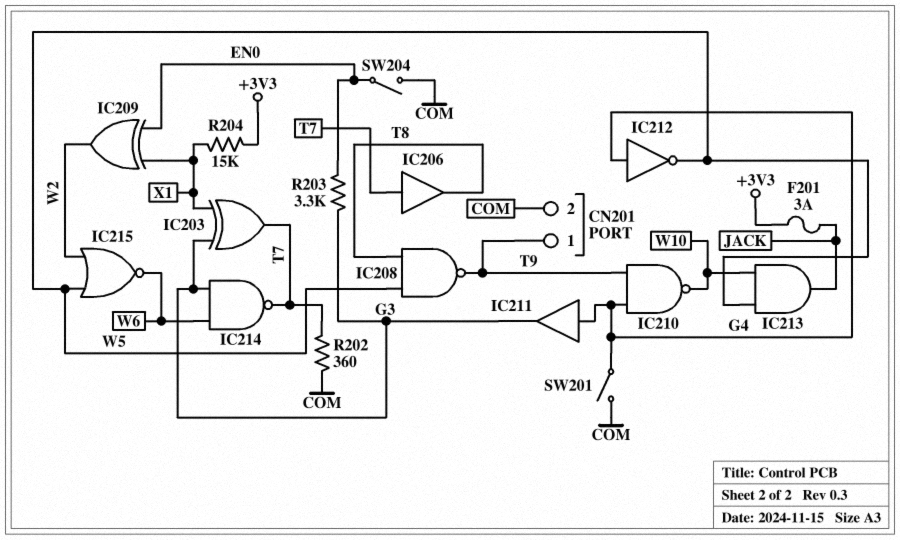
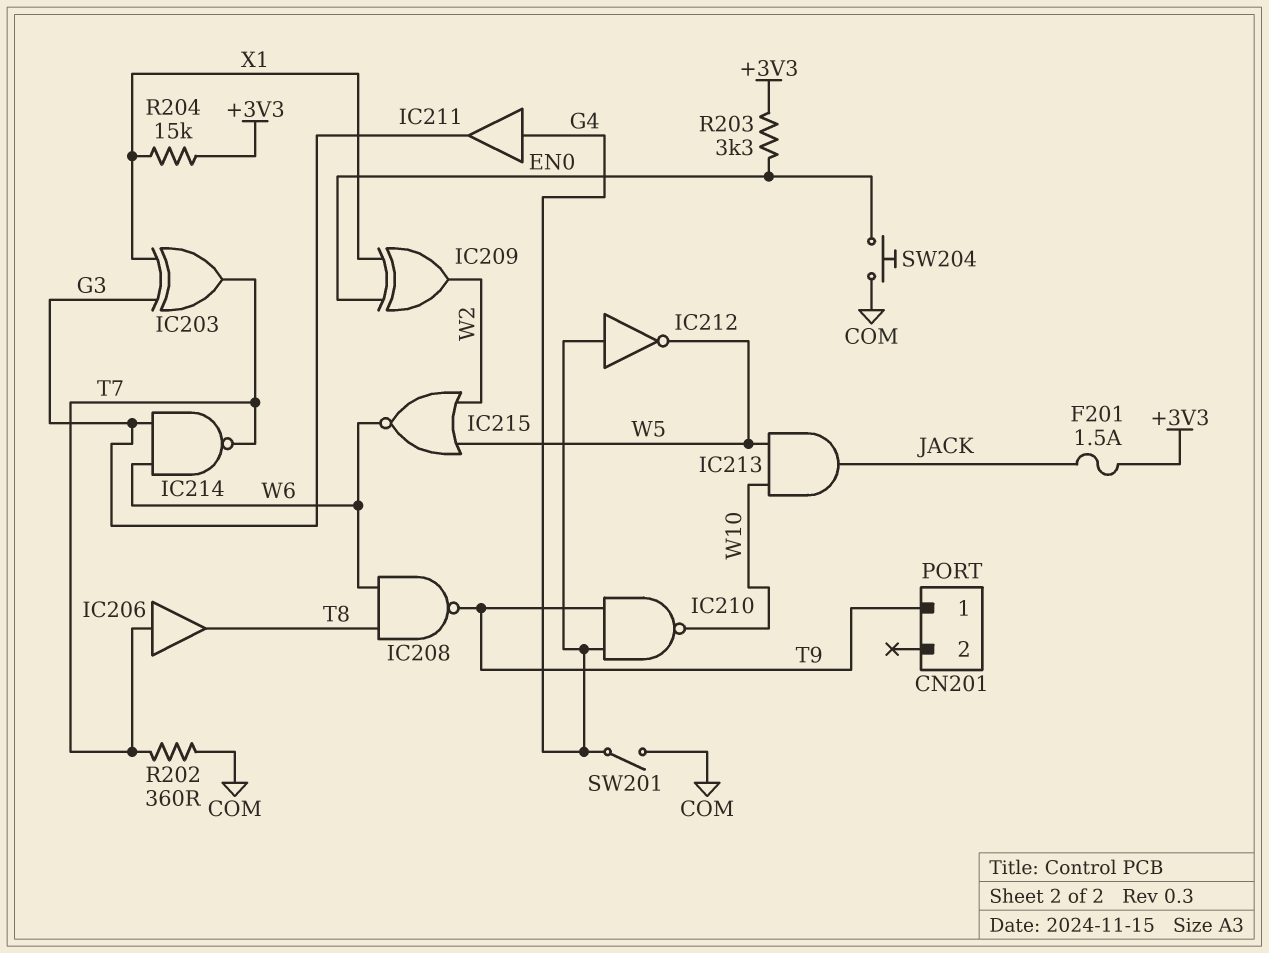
CN201 pin 2: COM -> none
F201: 3A (+3V3, JACK) -> 1.5A (+3V3, JACK)
IC208: NAND (in T8, in W5, out T9) -> NAND (in T8, in W6, out T9)
R203: 3.3k (EN0, G3) -> 3.3k (+3V3, EN0)
SW204: switch (COM, EN0) -> button (COM, EN0)

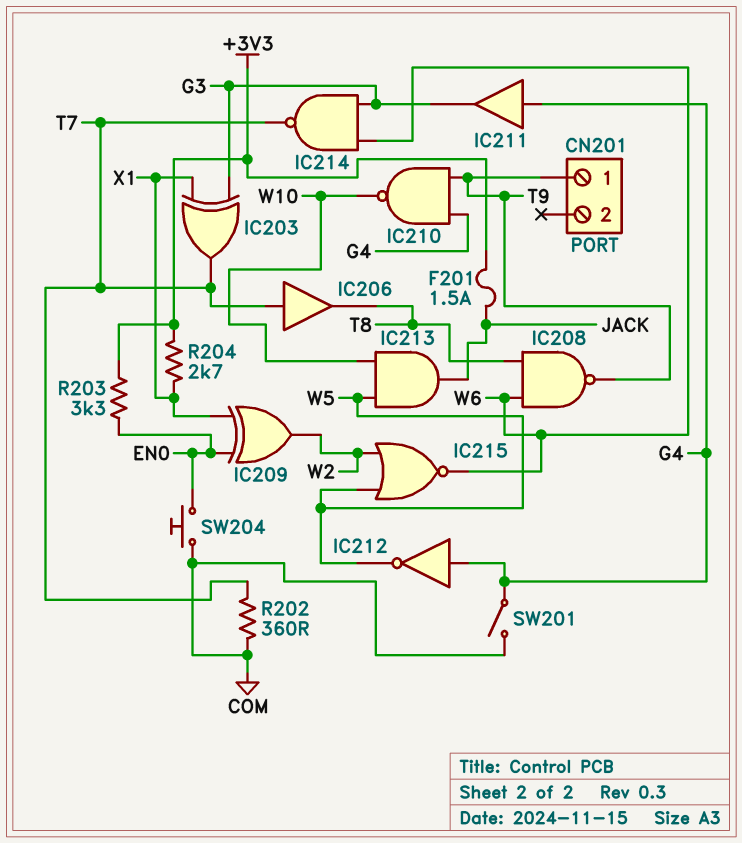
R204: 15k (+3V3, X1) -> 2.7k (+3V3, X1)

